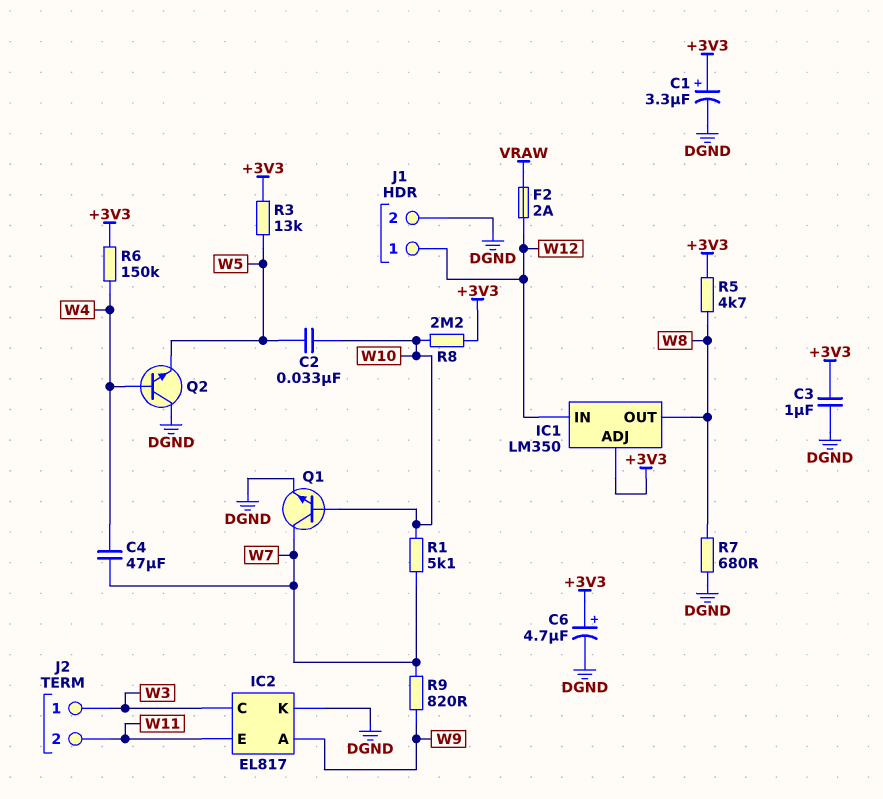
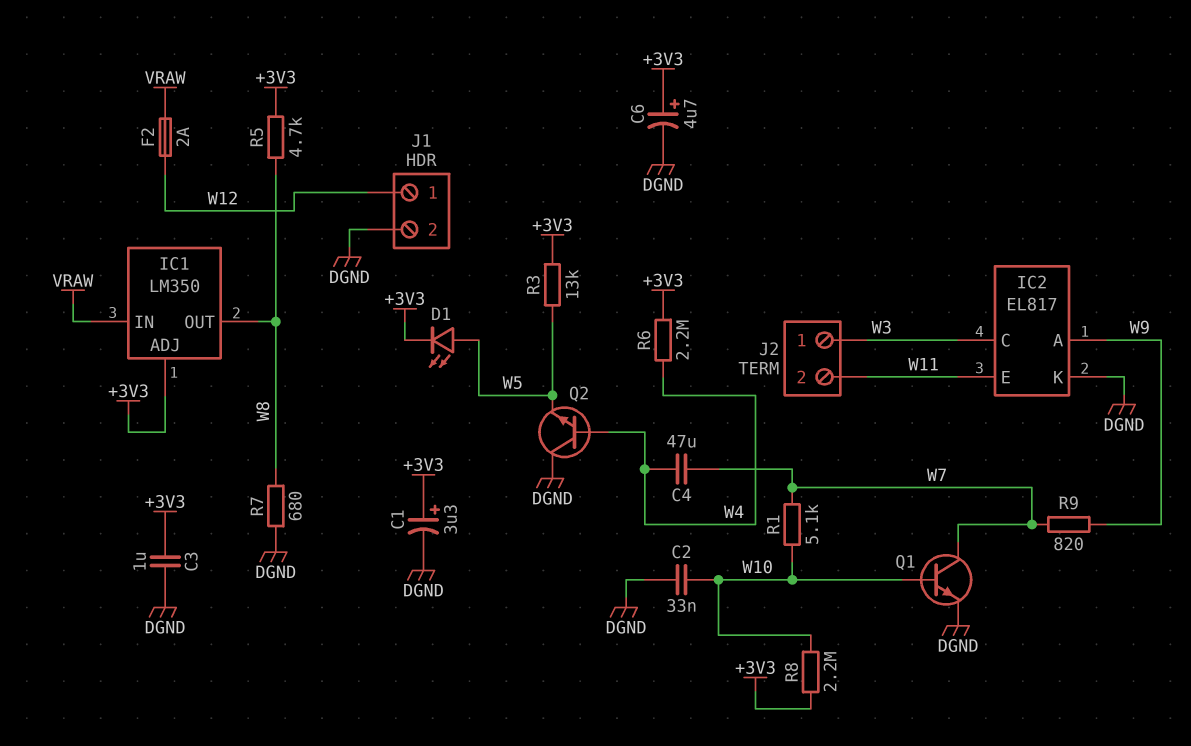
C2: 33nF (W5, W10) -> 33nF (DGND, W10)
D1: none -> LED (A W5, K +3V3)
IC1 pin IN: W12 -> VRAW
R6: 150k (+3V3, W4) -> 2.2M (+3V3, W4)

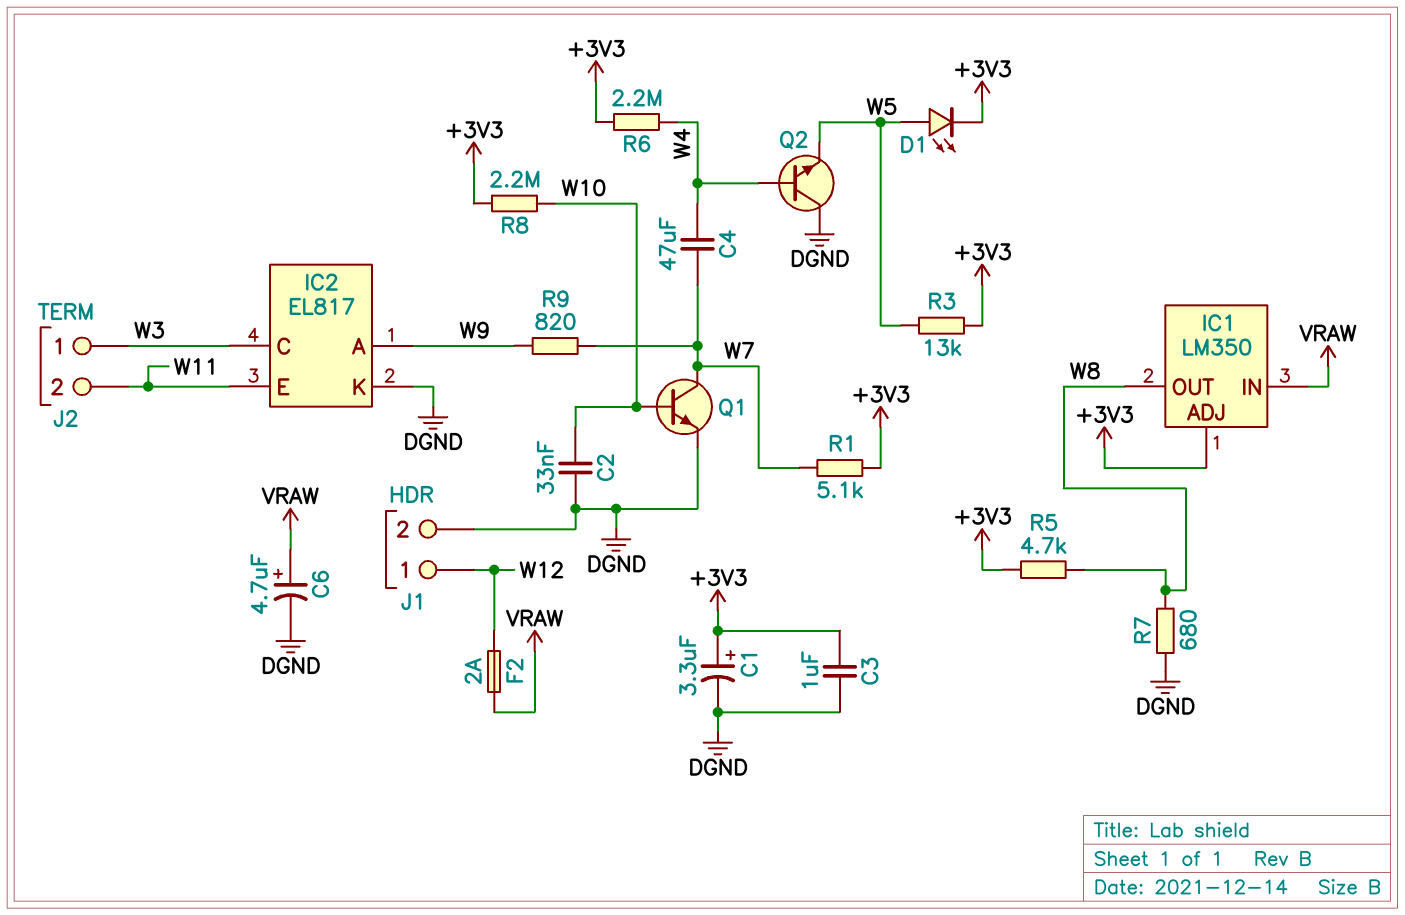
C6: 4.7uF (plus +3V3, minus DGND) -> 4.7uF (plus VRAW, minus DGND)
R1: 5.1k (W7, W10) -> 5.1k (+3V3, W7)

